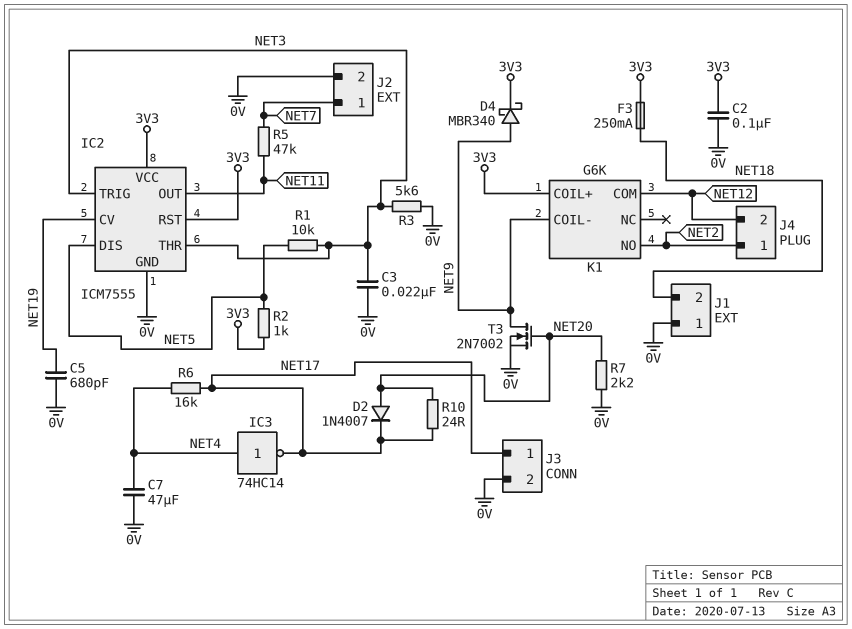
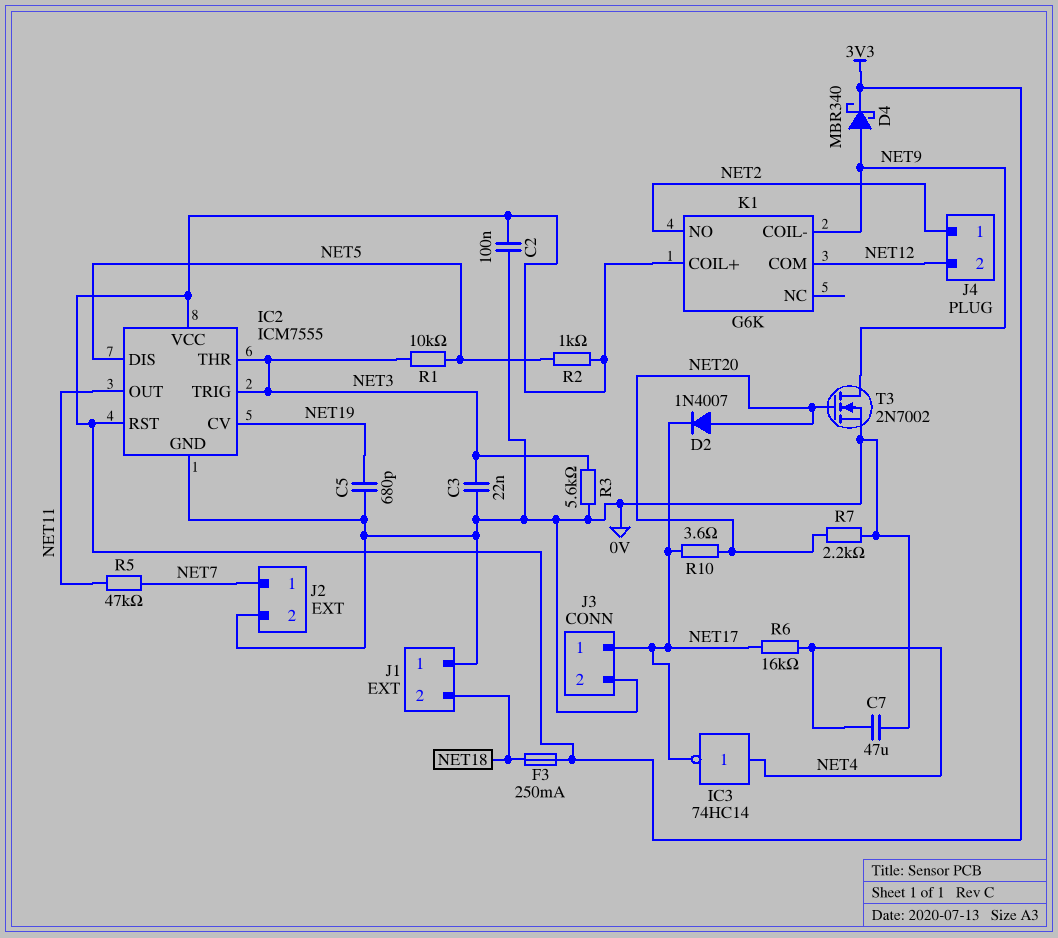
R10: 24 (NET17, NET20) -> 3.6 (NET17, NET20)

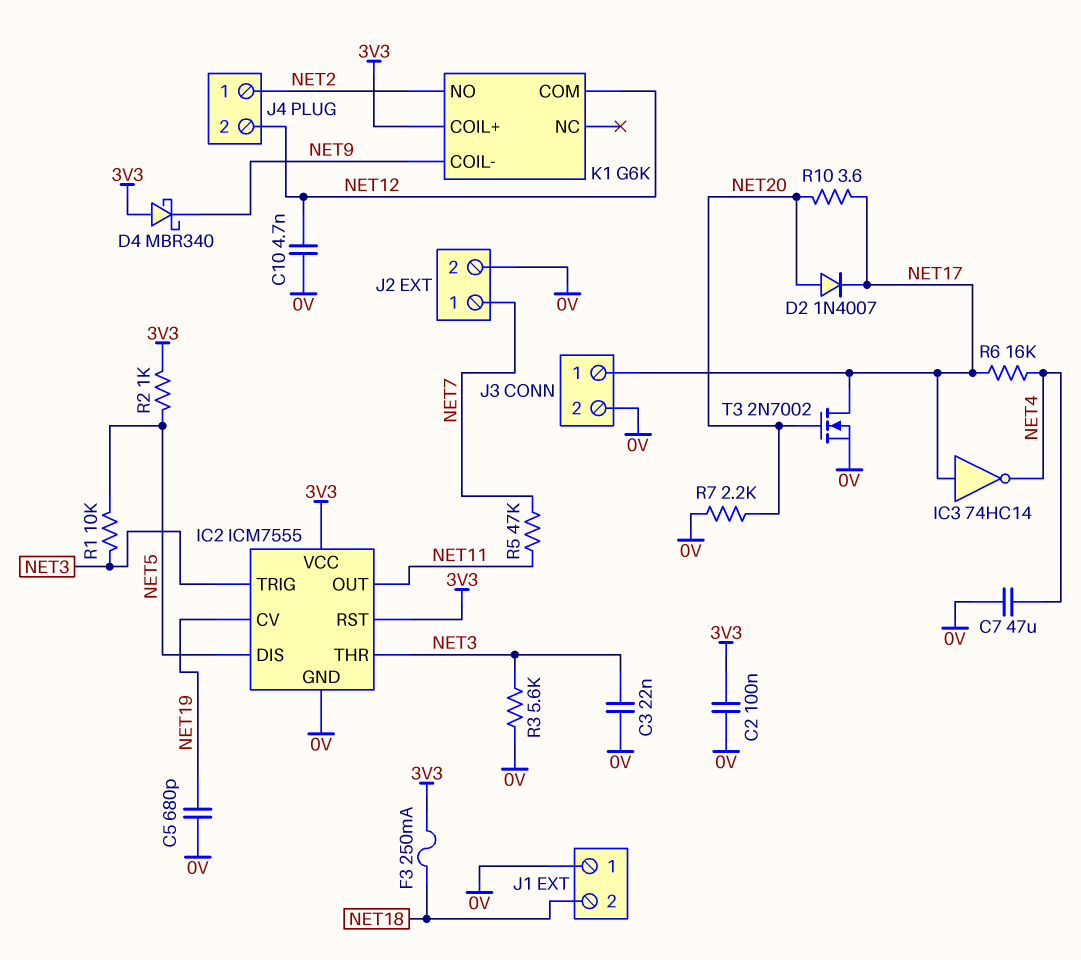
C10: none -> 4.7nF (0V, NET12)
D4: schottky MBR340 (A NET9, K 3V3) -> schottky MBR340 (A 3V3, K NET9)
IC3: NOT 74HC14 (in NET4, out NET17) -> NOT 74HC14 (in NET17, out NET4)
T3: NMOS 2N7002 (G NET20, D NET9, S 0V) -> NMOS 2N7002 (G NET20, D NET17, S 0V)

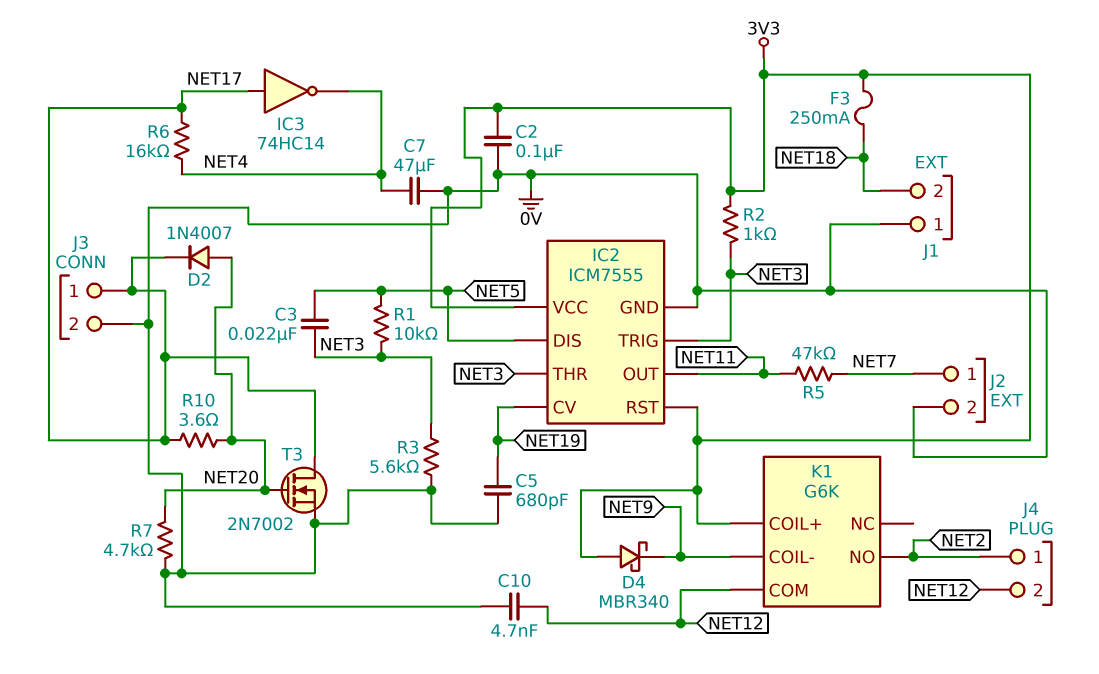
C3: 22nF (0V, NET3) -> 22nF (NET3, NET5)
R2: 1k (3V3, NET5) -> 1k (3V3, NET3)
R7: 2.2k (0V, NET20) -> 4.7k (0V, NET20)

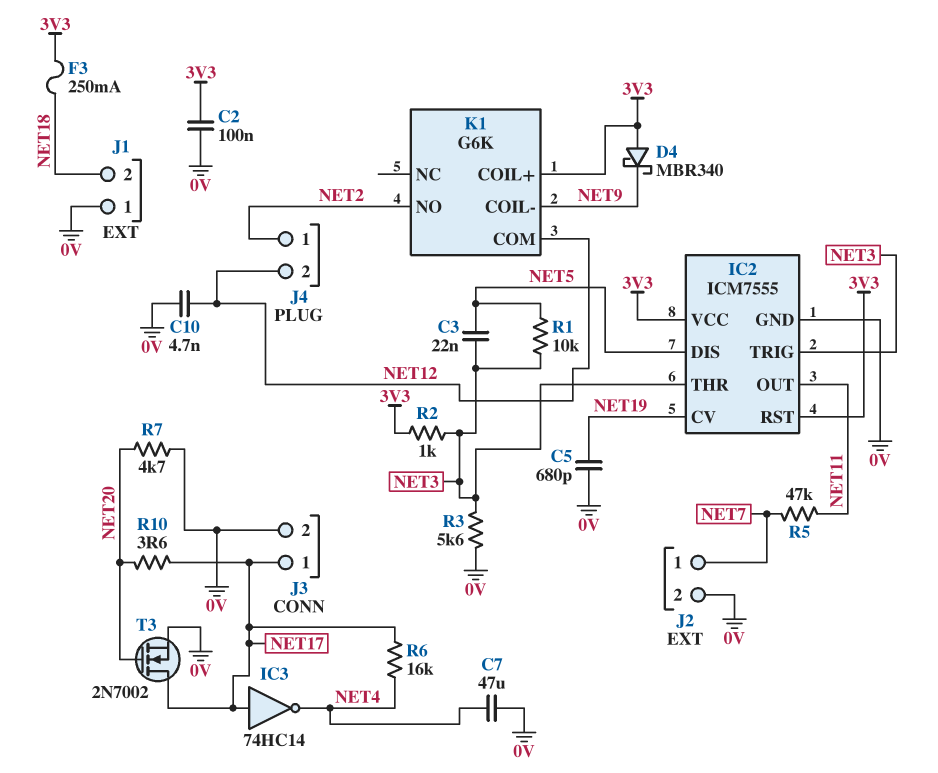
D2: diode 1N4007 (A NET20, K NET17) -> none

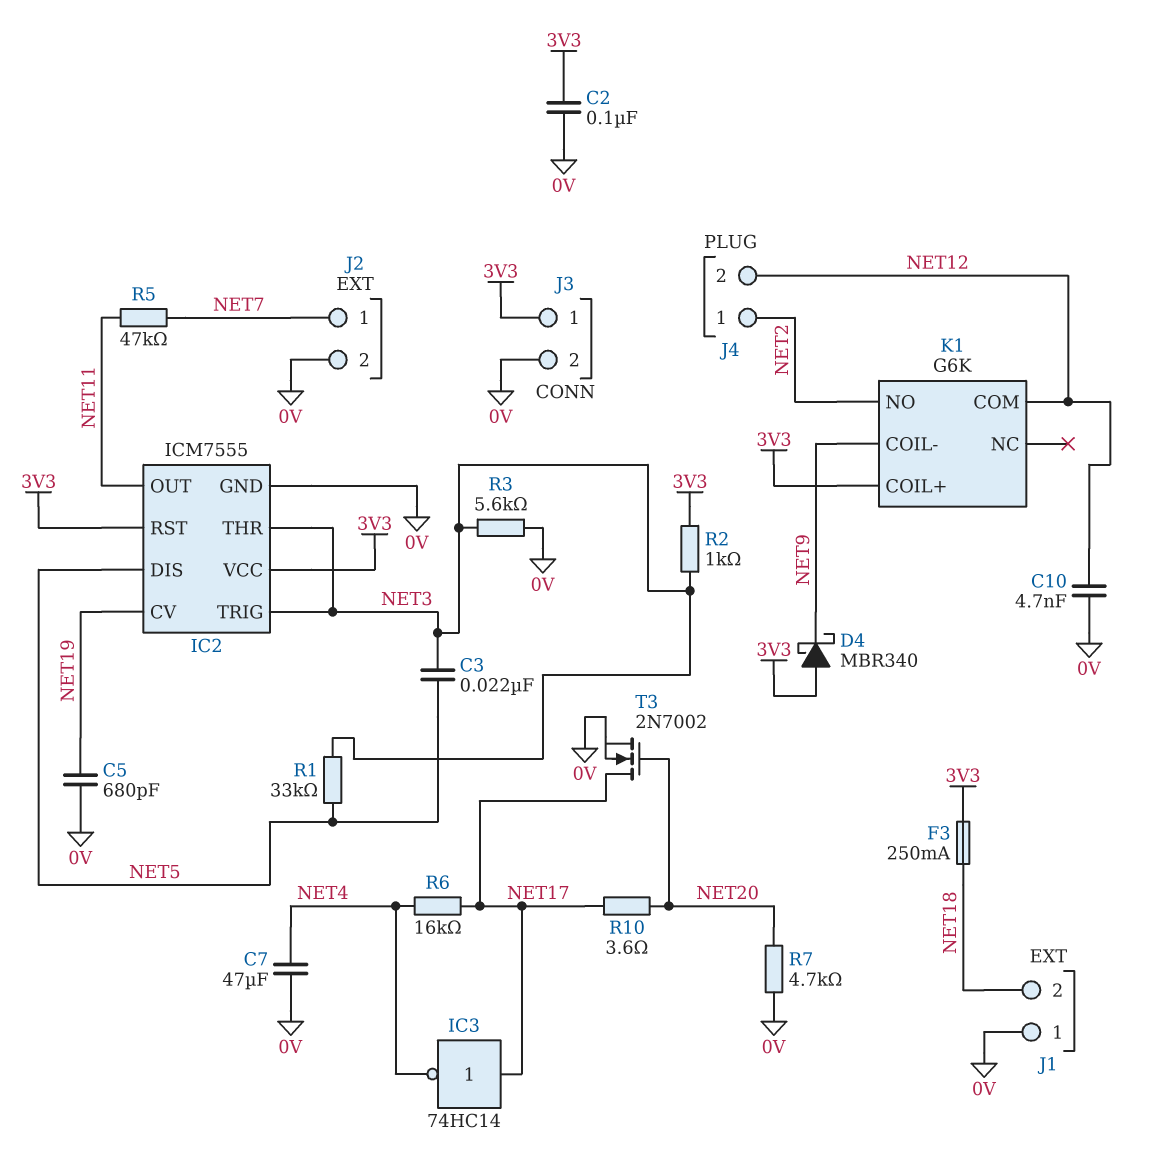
J3 pin 1: NET17 -> 3V3
R1: 10k (NET3, NET5) -> 33k (NET3, NET5)

